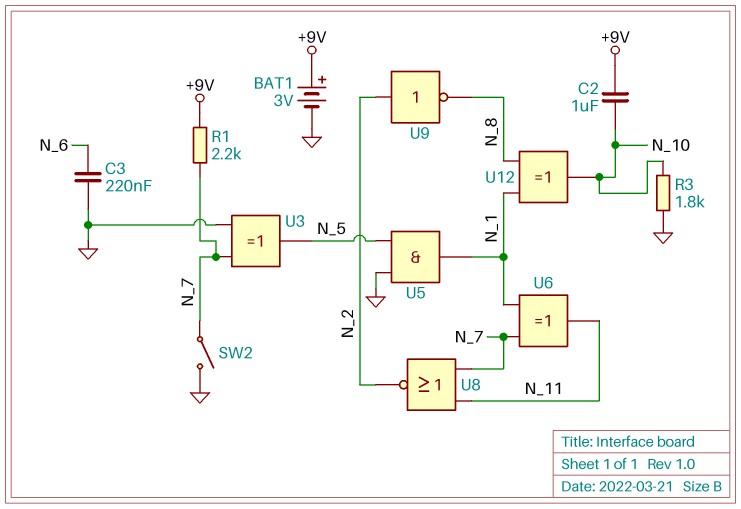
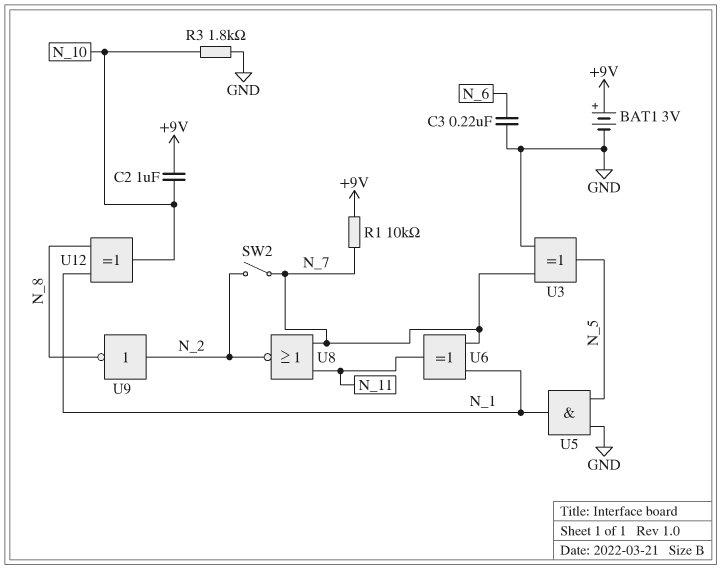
R1: 2.2k (+9V, N_7) -> 10k (+9V, N_7)
SW2: switch (GND, N_7) -> switch (N_2, N_7)

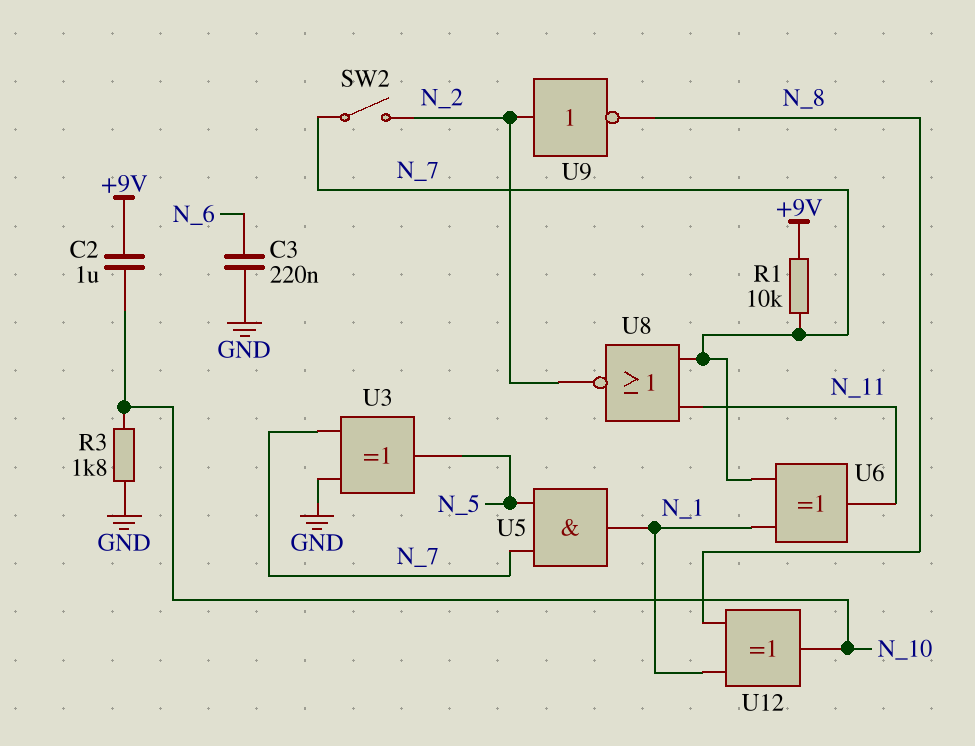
BAT1: 3V (plus +9V, minus GND) -> none
U5: AND (in GND, in N_5, out N_1) -> AND (in N_5, in N_7, out N_1)

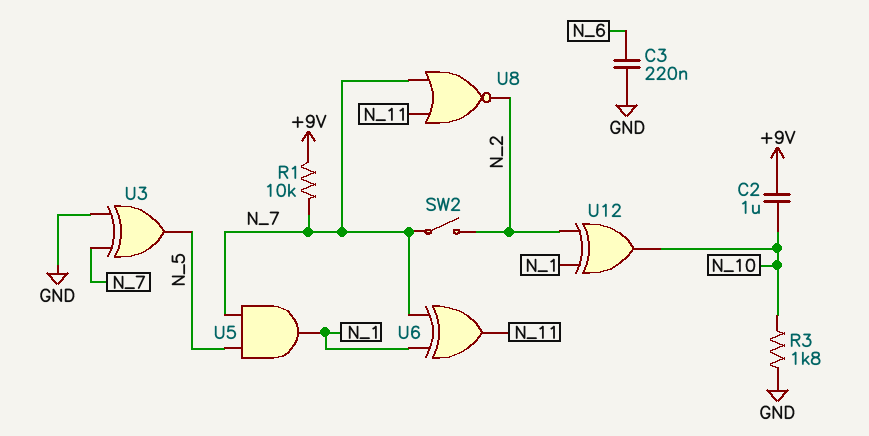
U9: NOT (in N_2, out N_8) -> none
U12: XOR (in N_1, in N_8, out N_10) -> XOR (in N_1, in N_2, out N_10)

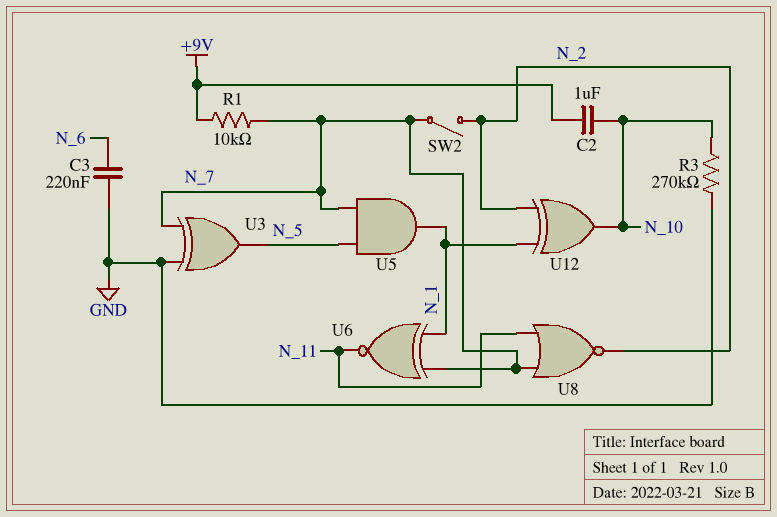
R3: 1.8k (GND, N_10) -> 270k (GND, N_10)
U6: XOR (in N_1, in N_7, out N_11) -> XNOR (in N_1, in N_7, out N_11)

